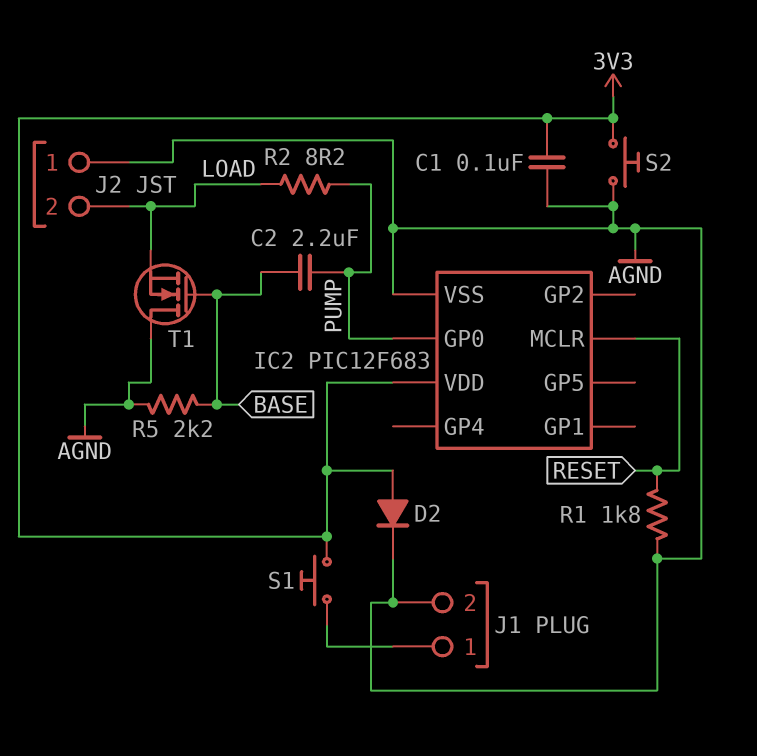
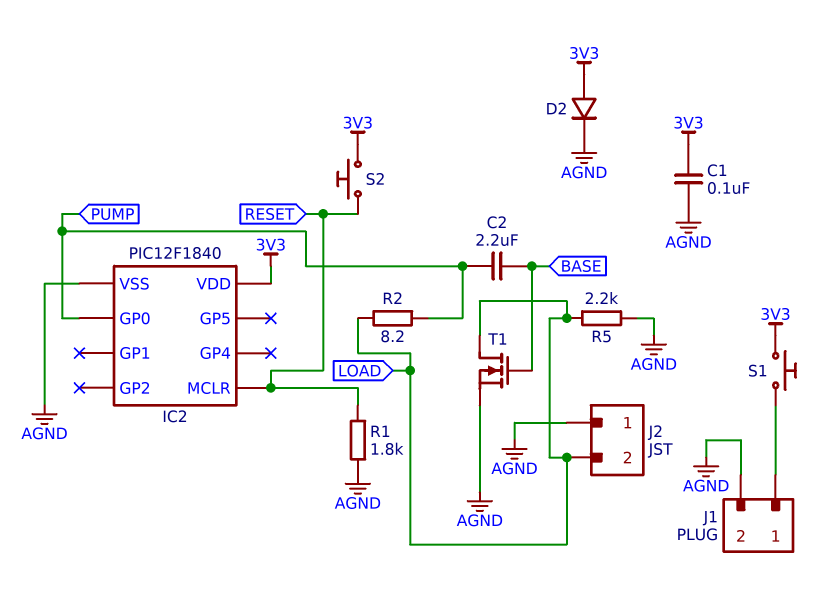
IC2: PIC12F683 -> PIC12F1840
R5: 2.2k (AGND, BASE) -> 2.2k (AGND, LOAD)
S2: button (3V3, AGND) -> button (3V3, RESET)
T1: NMOS (G BASE, D AGND, S LOAD) -> NMOS (G BASE, D LOAD, S AGND)

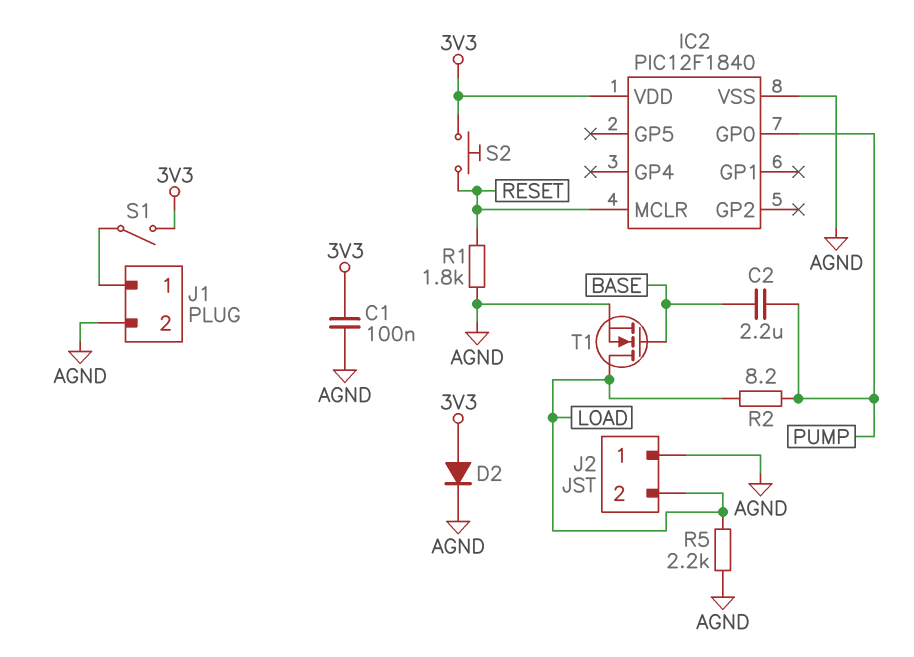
S1: button (3V3, J1/1) -> switch (3V3, J1/1)

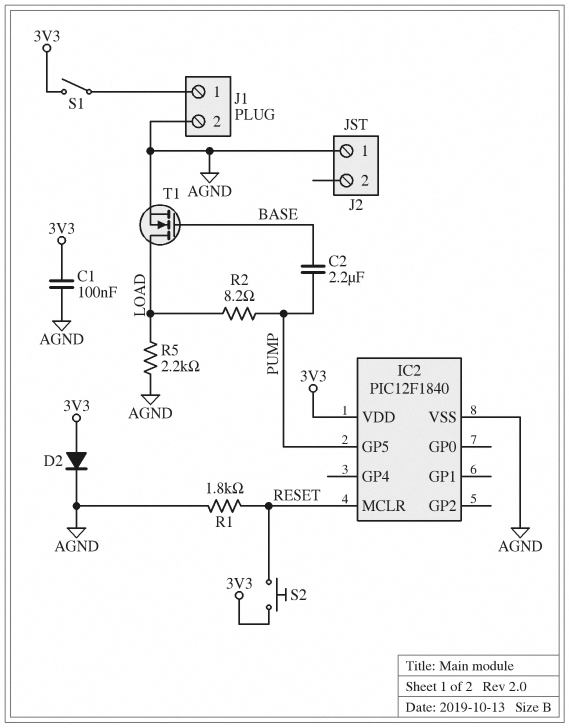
IC2 pin GP0: PUMP -> none
IC2 pin GP5: none -> PUMP
J2 pin 2: LOAD -> none

